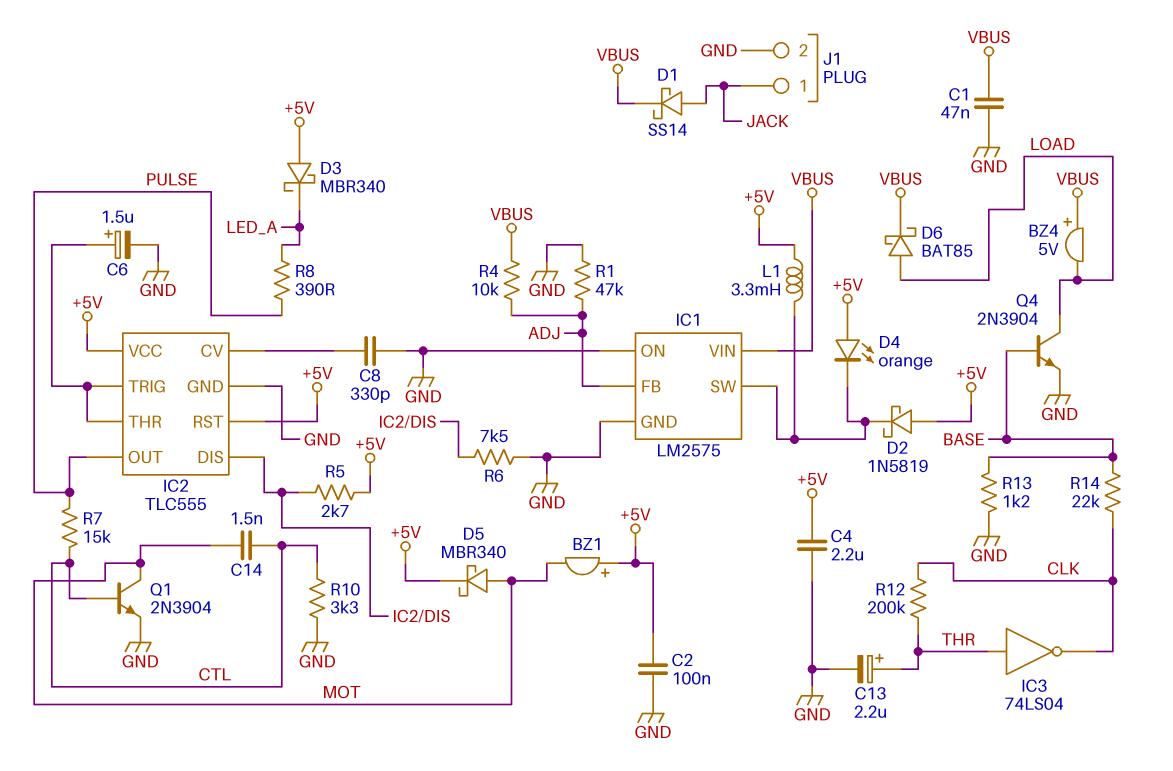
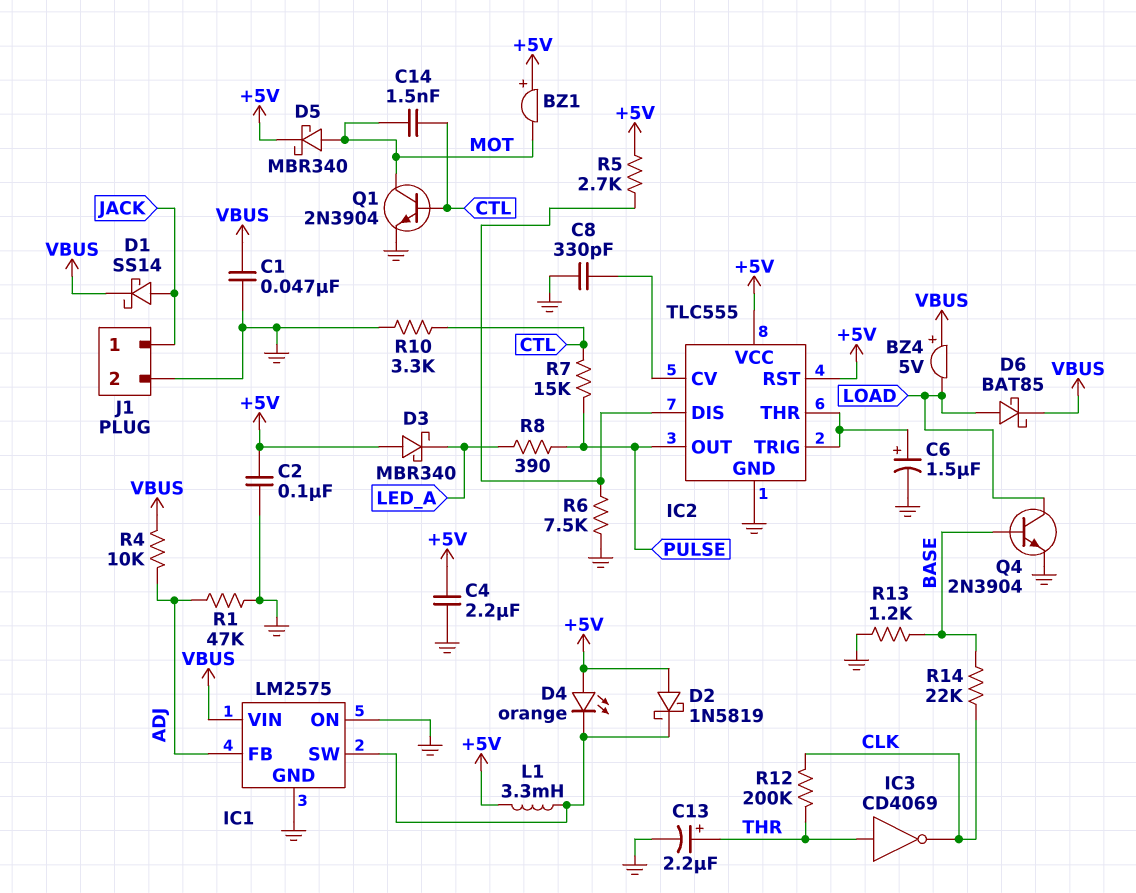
IC3: NOT 74LS04 (in THR, out CLK) -> NOT CD4069 (in THR, out CLK)

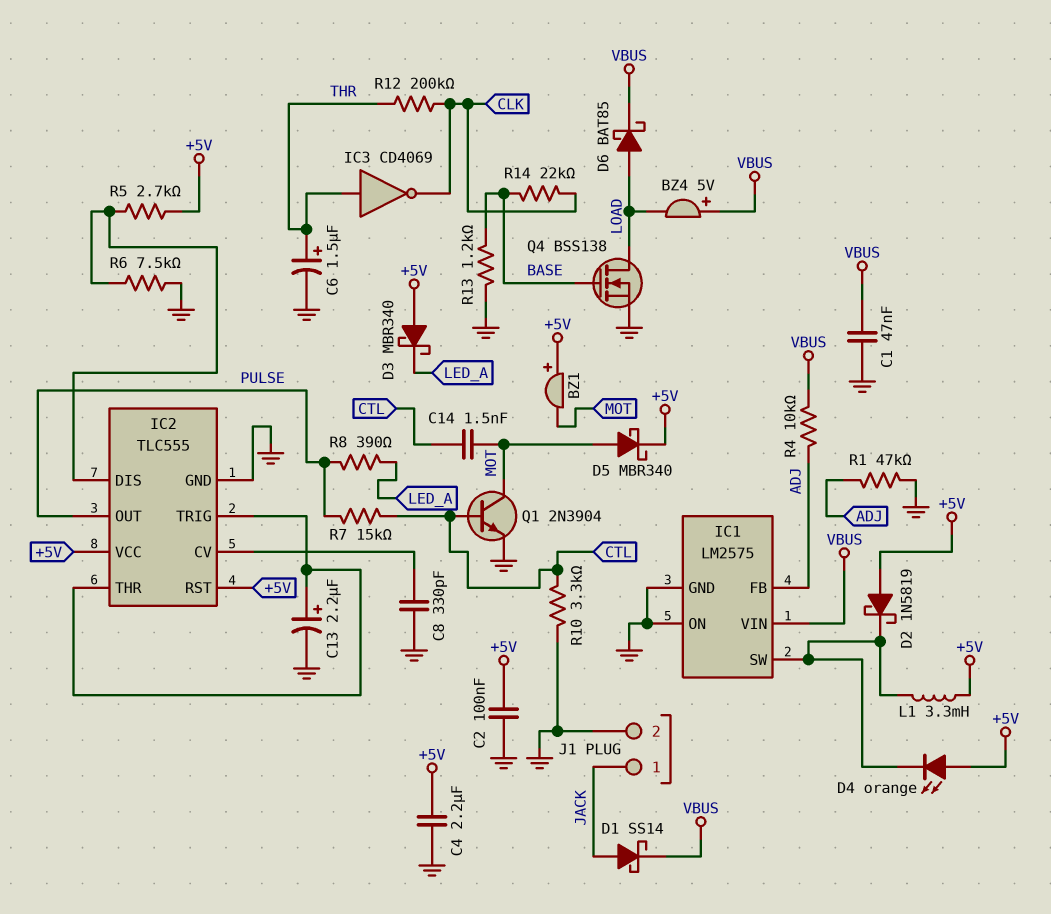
C6: 1.5uF (plus IC2/THR, minus GND) -> 1.5uF (plus THR, minus GND)
C13: 2.2uF (plus THR, minus GND) -> 2.2uF (plus IC2/THR, minus GND)
Q4: NPN 2N3904 (B BASE, C LOAD, E GND) -> NMOS BSS138 (G BASE, D LOAD, S GND)

